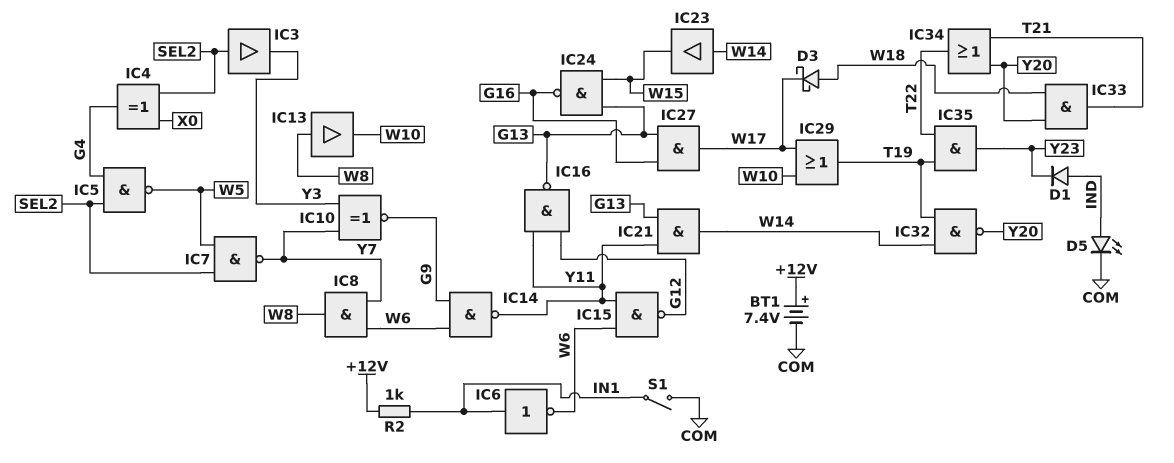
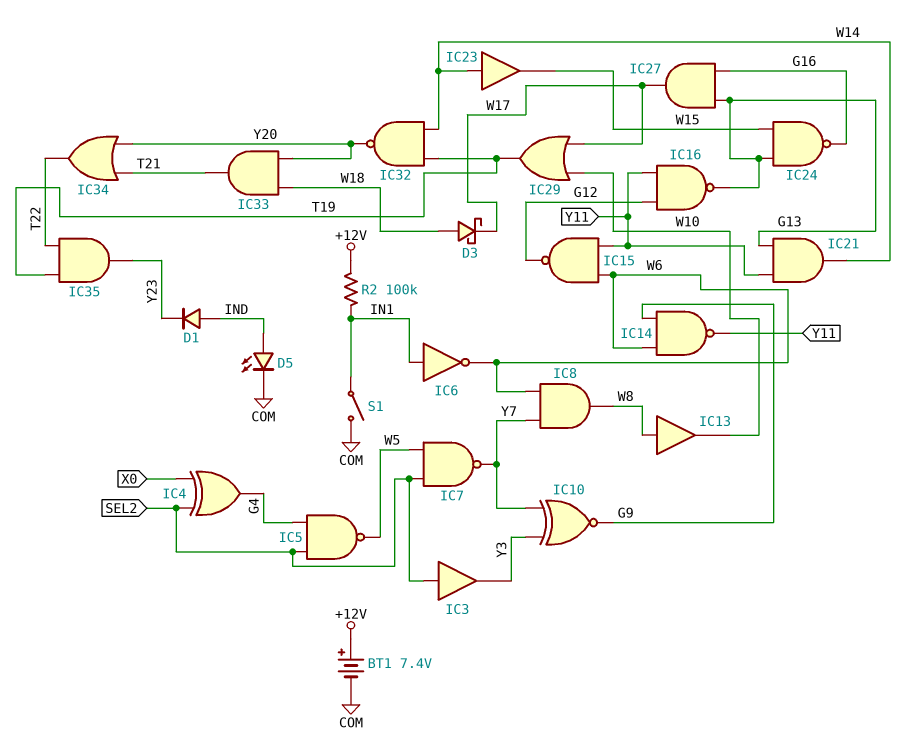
R2: 1k (+12V, IN1) -> 100k (+12V, IN1)

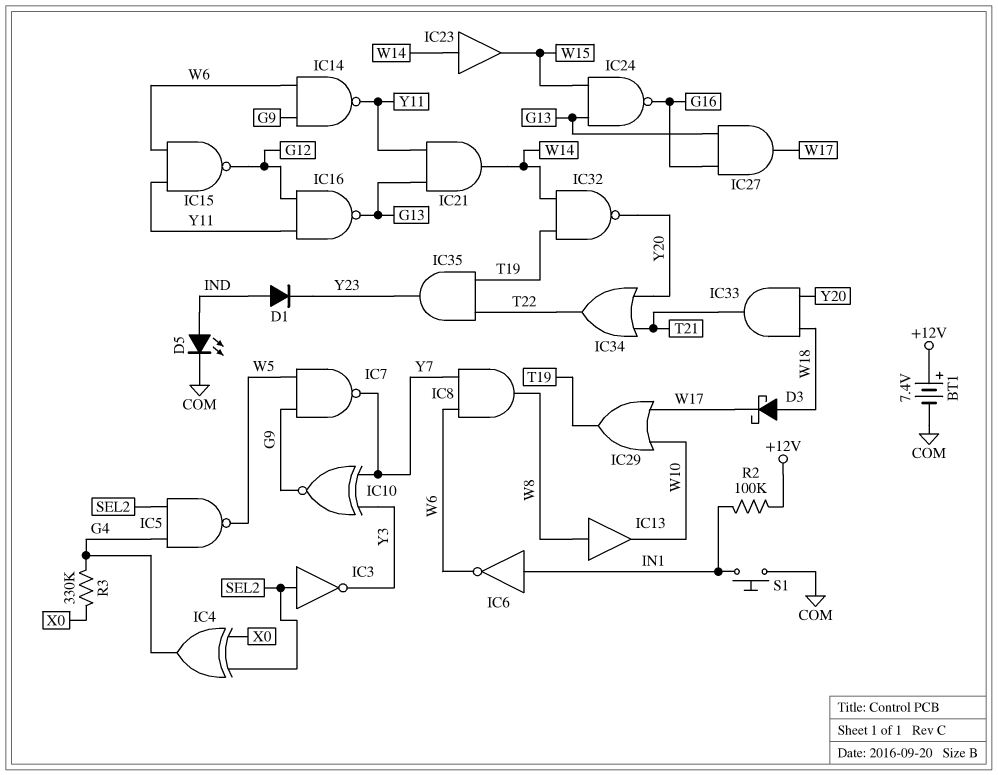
IC3: buffer (in SEL2, out Y3) -> NOT (in SEL2, out Y3)
IC7: NAND (in SEL2, in W5, out Y7) -> NAND (in G9, in W5, out Y7)
R3: none -> 330k (G4, X0)
S1: switch (COM, IN1) -> button (COM, IN1)

